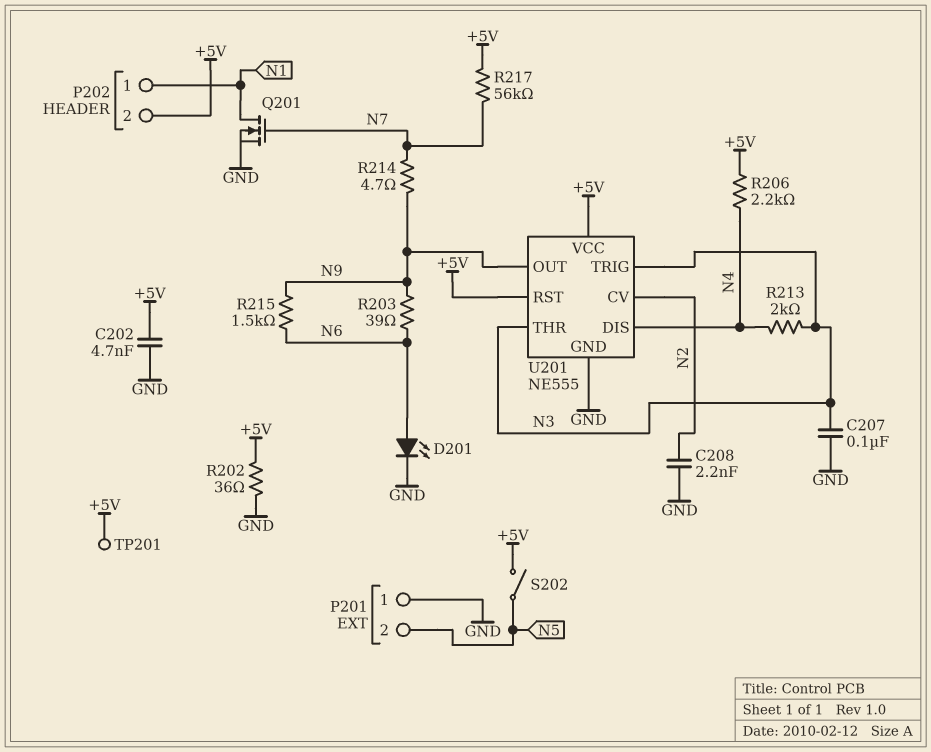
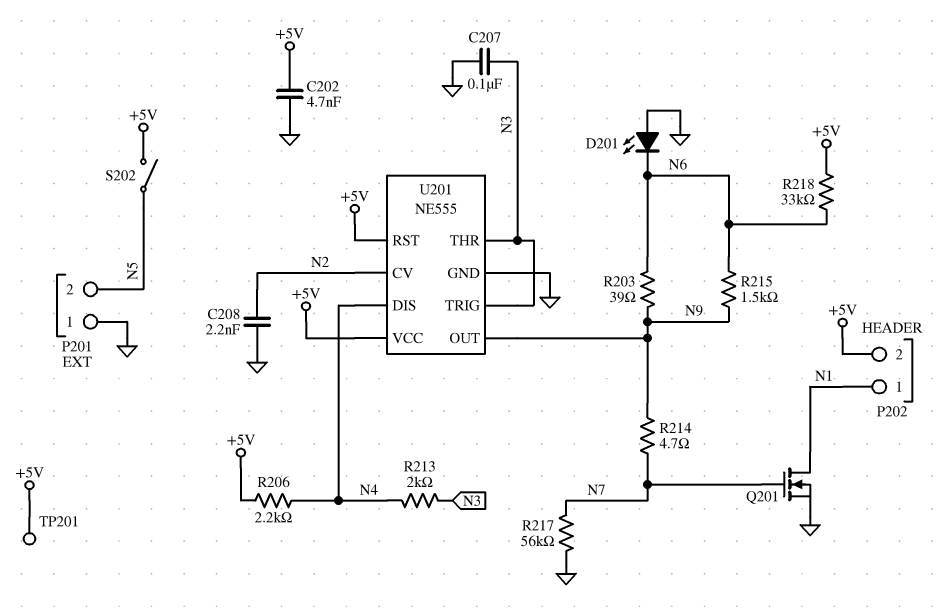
D201: LED (A N6, K GND) -> LED (A GND, K N6)
R202: 36 (+5V, GND) -> none
R217: 56k (+5V, N7) -> 56k (GND, N7)
R218: none -> 33k (+5V, N6)

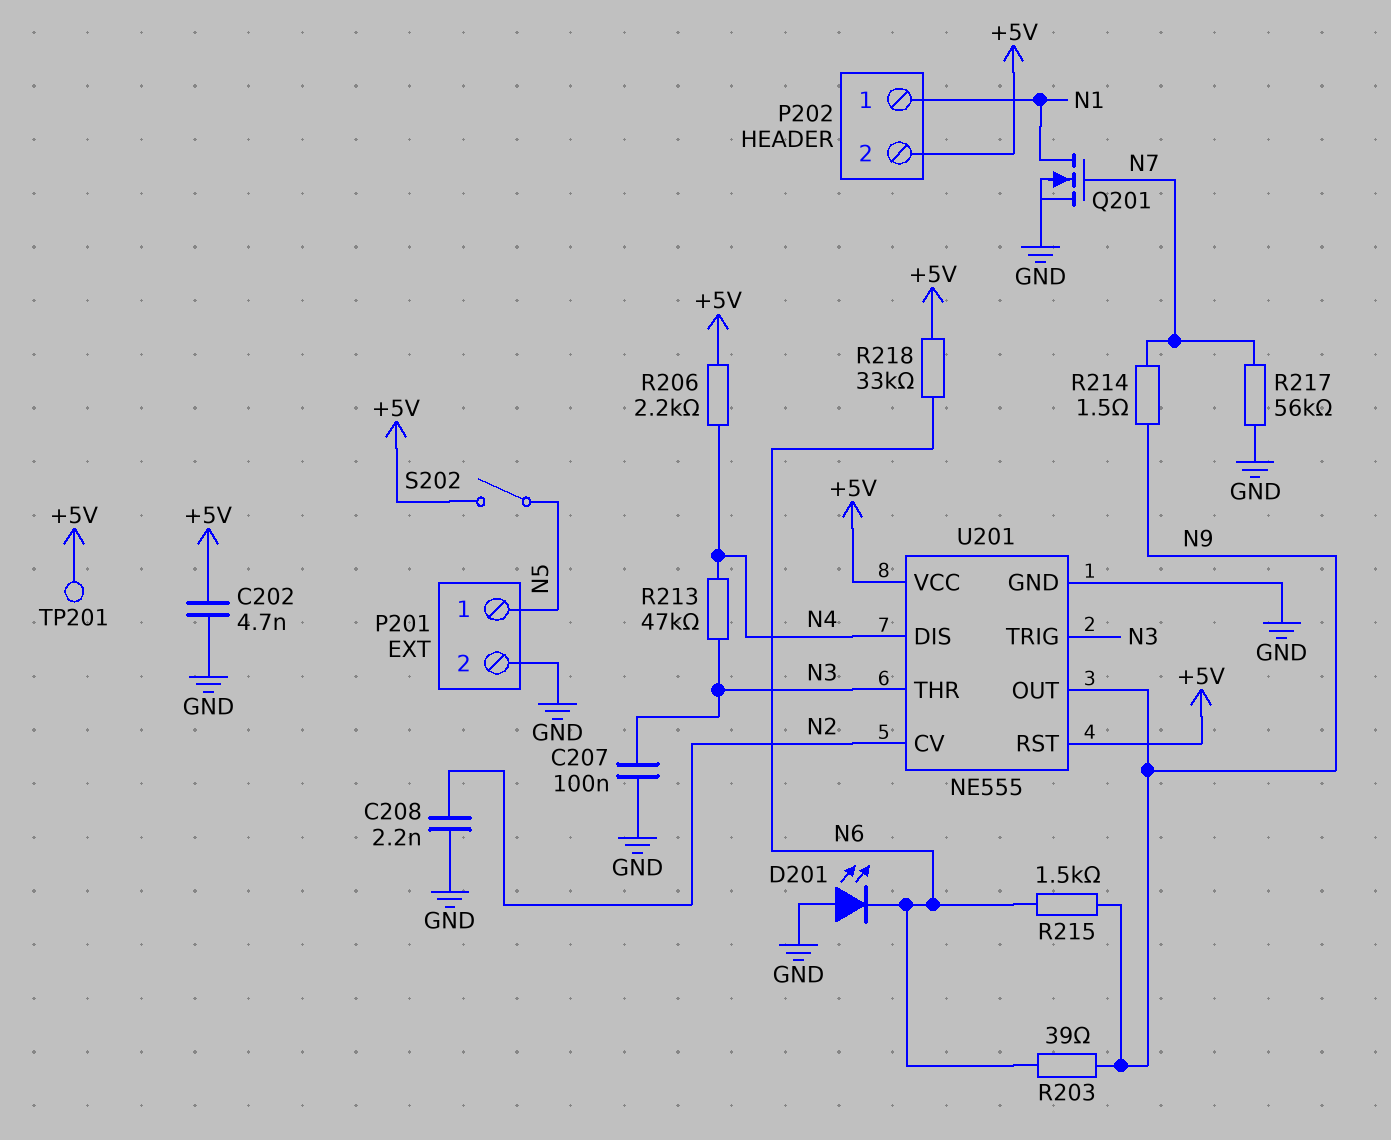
P201 pin 1: GND -> N5
P201 pin 2: N5 -> GND
R213: 2k (N3, N4) -> 47k (N3, N4)
R214: 4.7 (N7, N9) -> 1.5 (N7, N9)

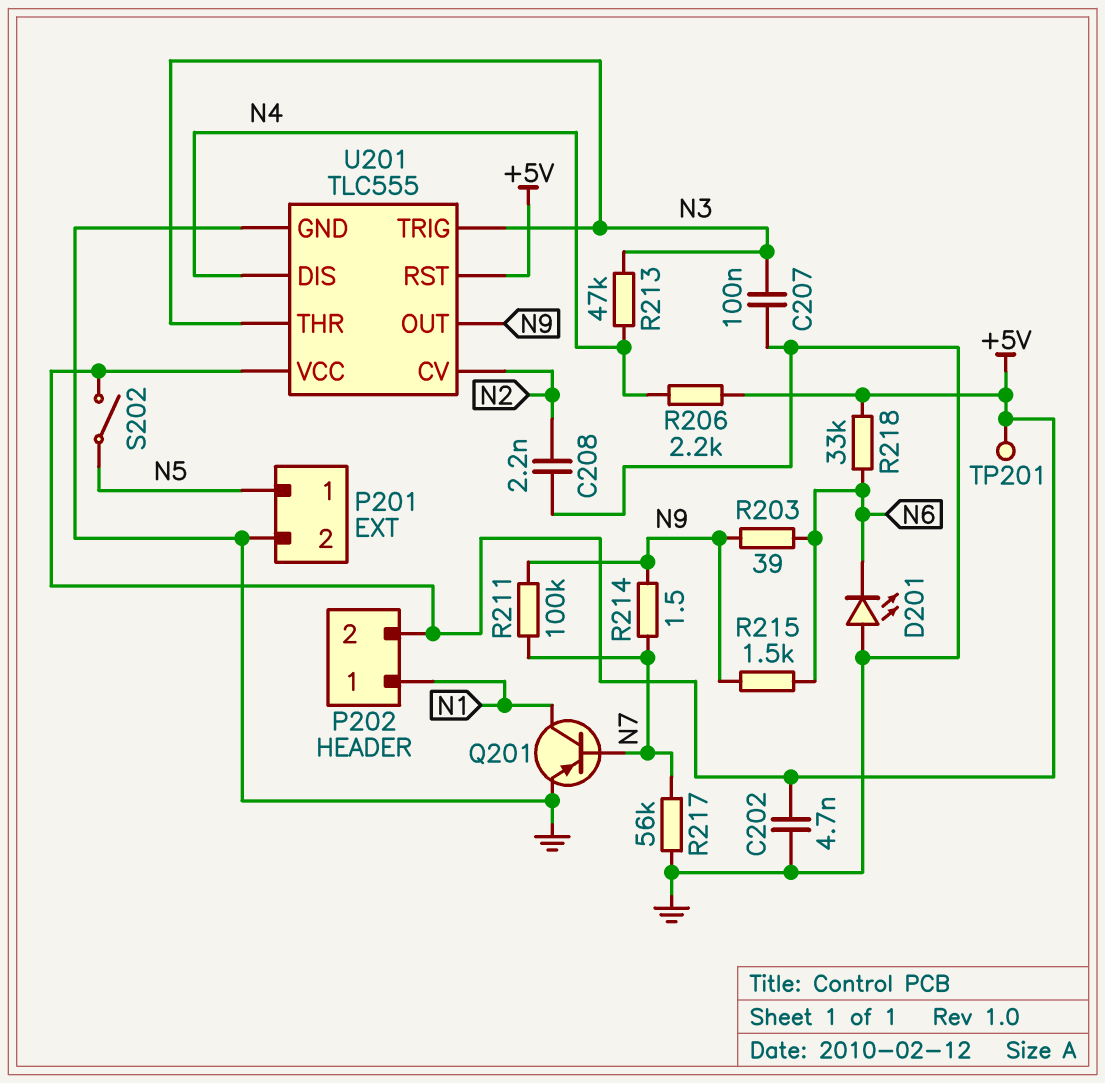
Q201: NMOS (G N7, D N1, S GND) -> PNP (B N7, C N1, E GND)
R211: none -> 100k (N7, N9)
U201: NE555 -> TLC555

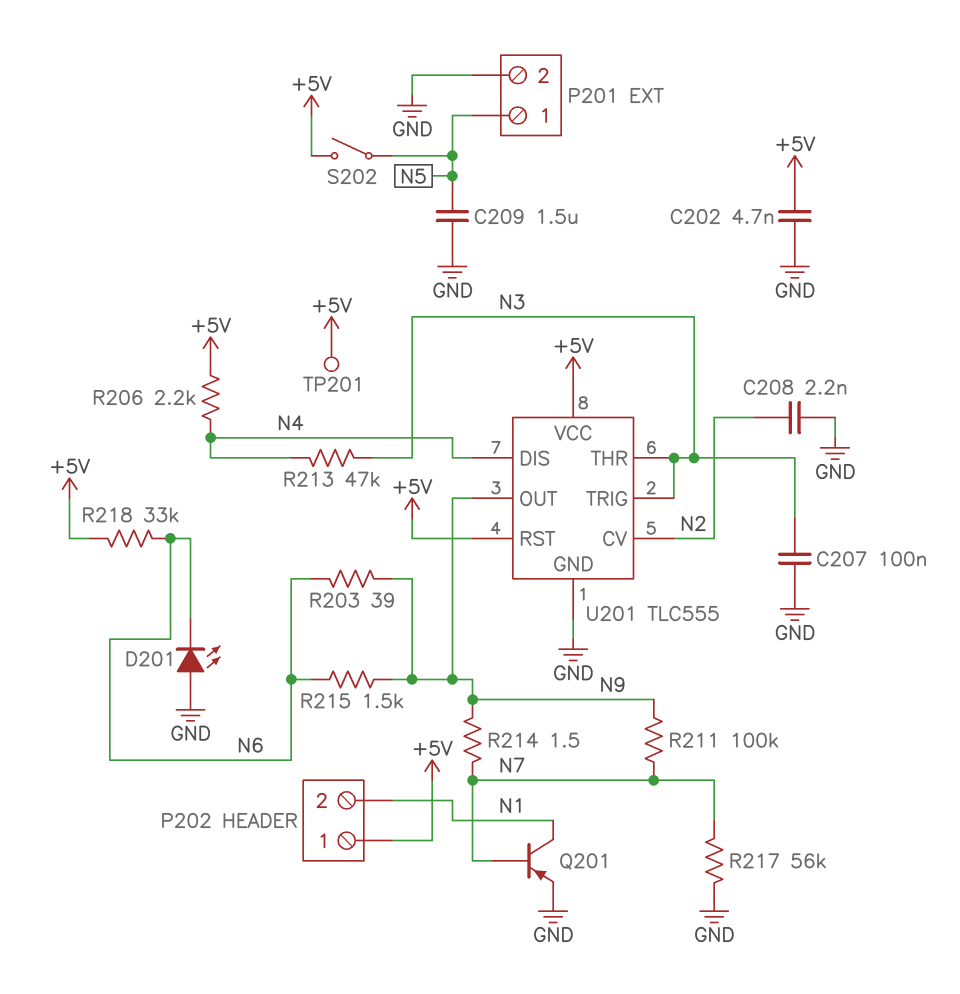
C209: none -> 1.5uF (GND, N5)
P202 pin 1: N1 -> +5V
P202 pin 2: +5V -> N1

